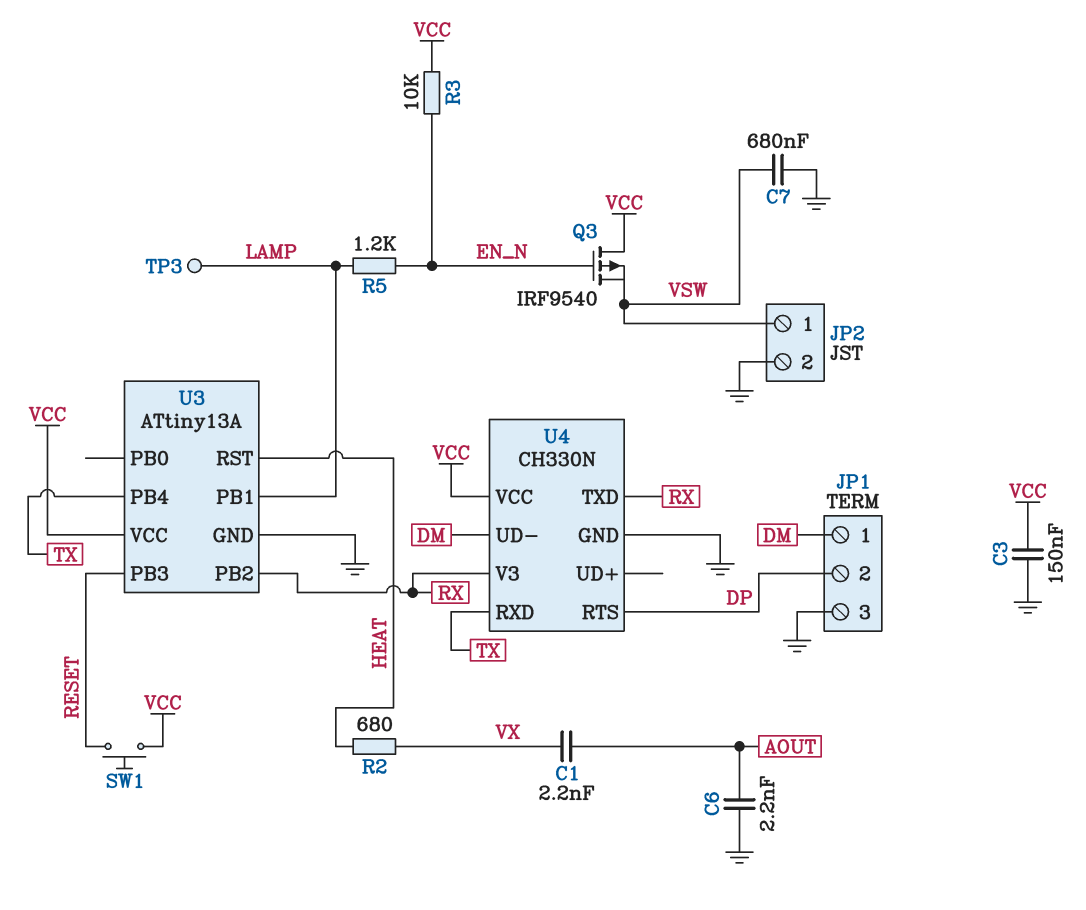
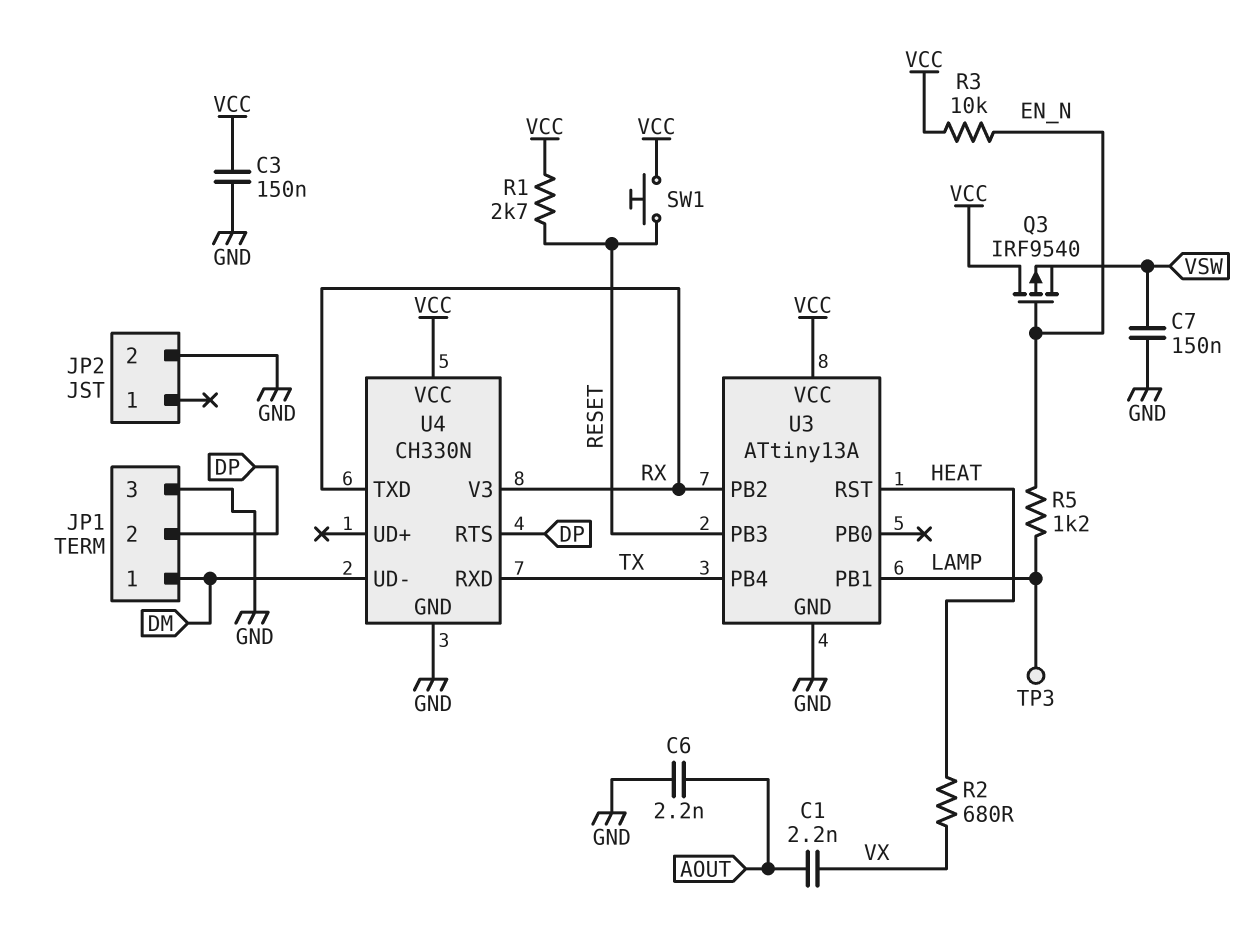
C7: 680nF (GND, VSW) -> 150nF (GND, VSW)
JP2 pin 1: VSW -> none
R1: none -> 2.7k (RESET, VCC)

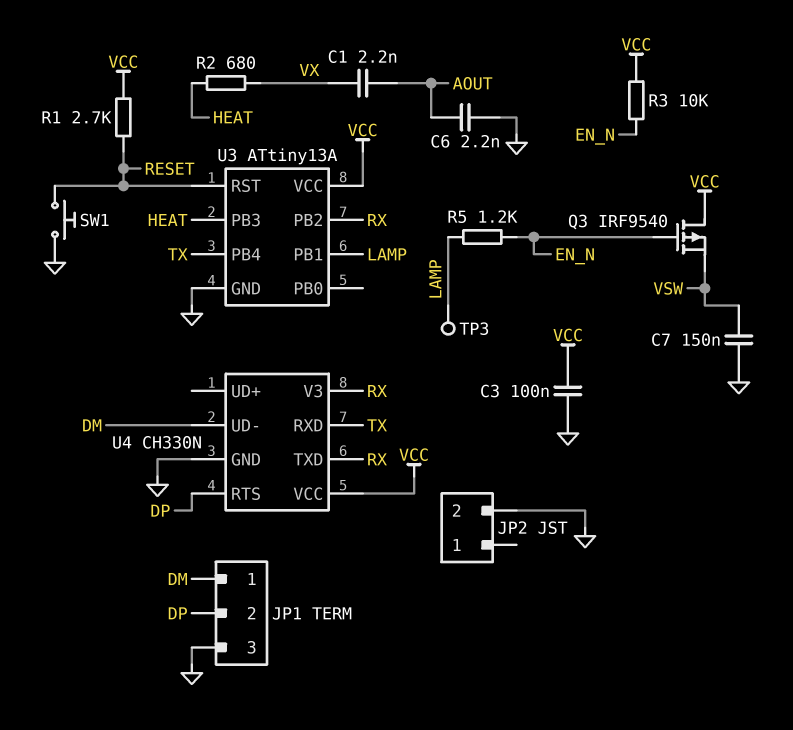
C3: 150nF (GND, VCC) -> 100nF (GND, VCC)
SW1: button (RESET, VCC) -> button (GND, RESET)
U3 pin PB3: RESET -> HEAT
U3 pin RST: HEAT -> RESET

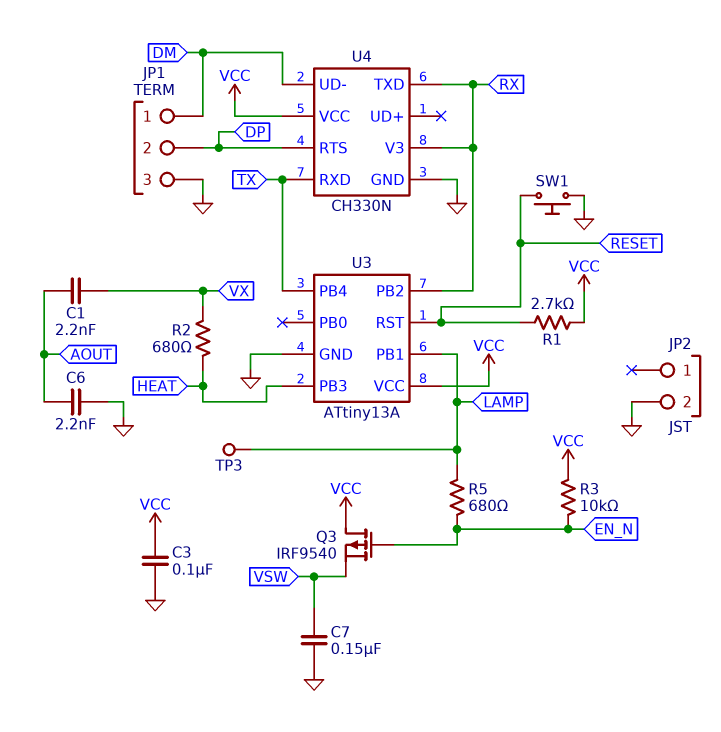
R5: 1.2k (EN_N, LAMP) -> 680 (EN_N, LAMP)

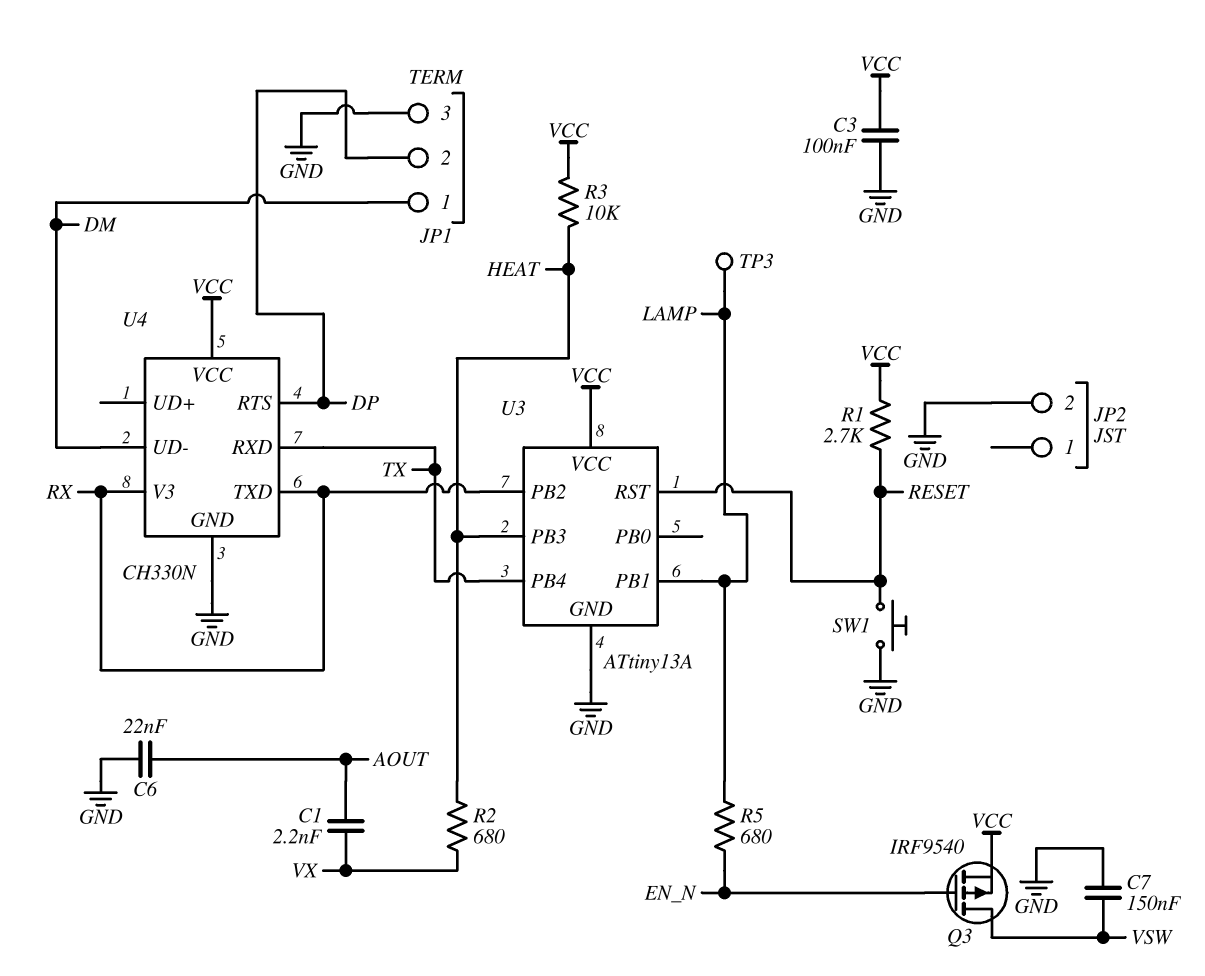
C6: 2.2nF (AOUT, GND) -> 22nF (AOUT, GND)
Q3: PMOS IRF9540 (G EN_N, D VCC, S VSW) -> PMOS IRF9540 (G EN_N, D VSW, S VCC)
R3: 10k (EN_N, VCC) -> 10k (HEAT, VCC)

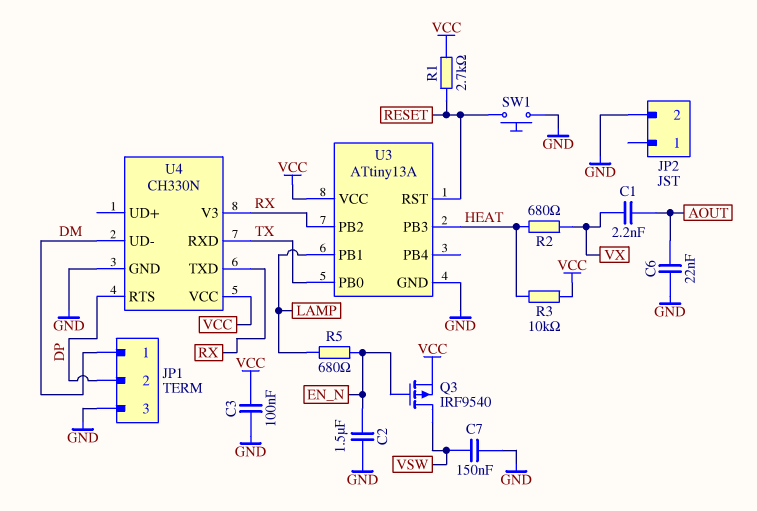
C2: none -> 1.5uF (EN_N, GND)
TP3: test point (LAMP) -> none
U3 pin PB0: none -> TX
U3 pin PB4: TX -> none

